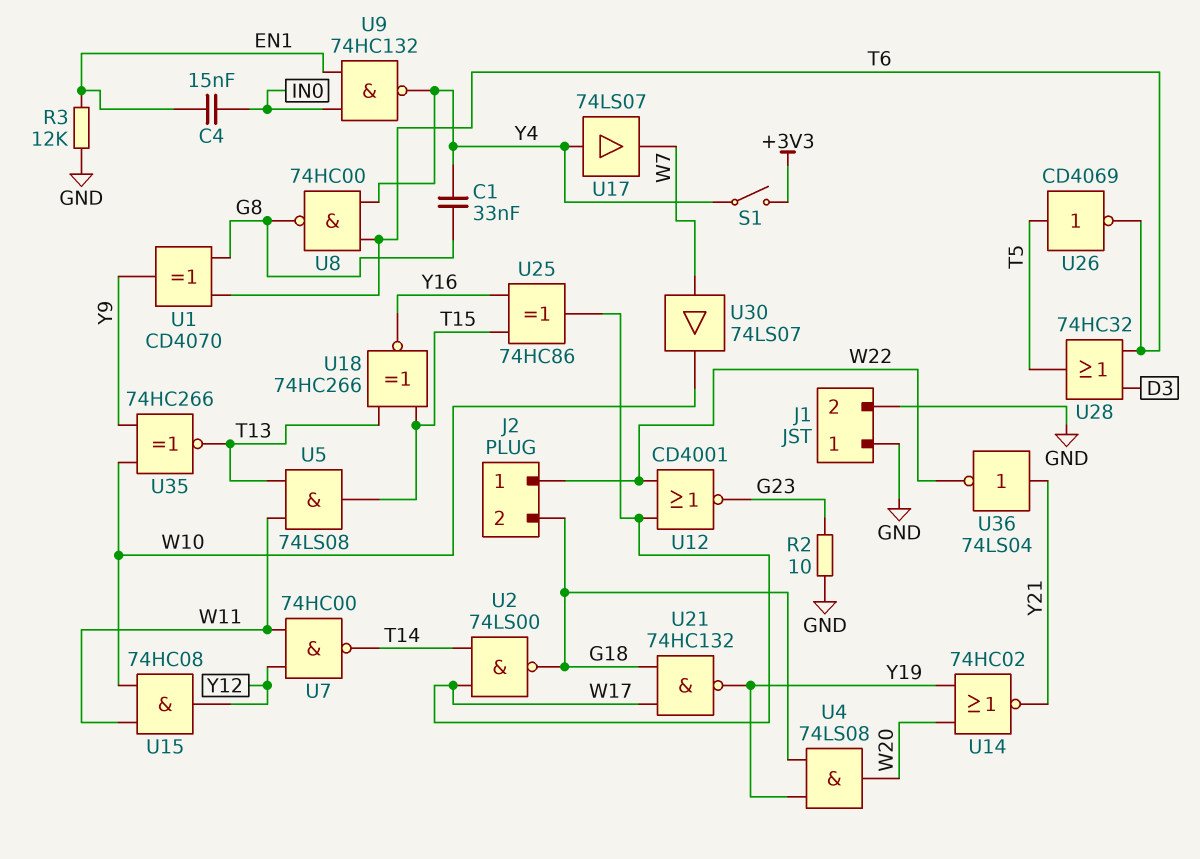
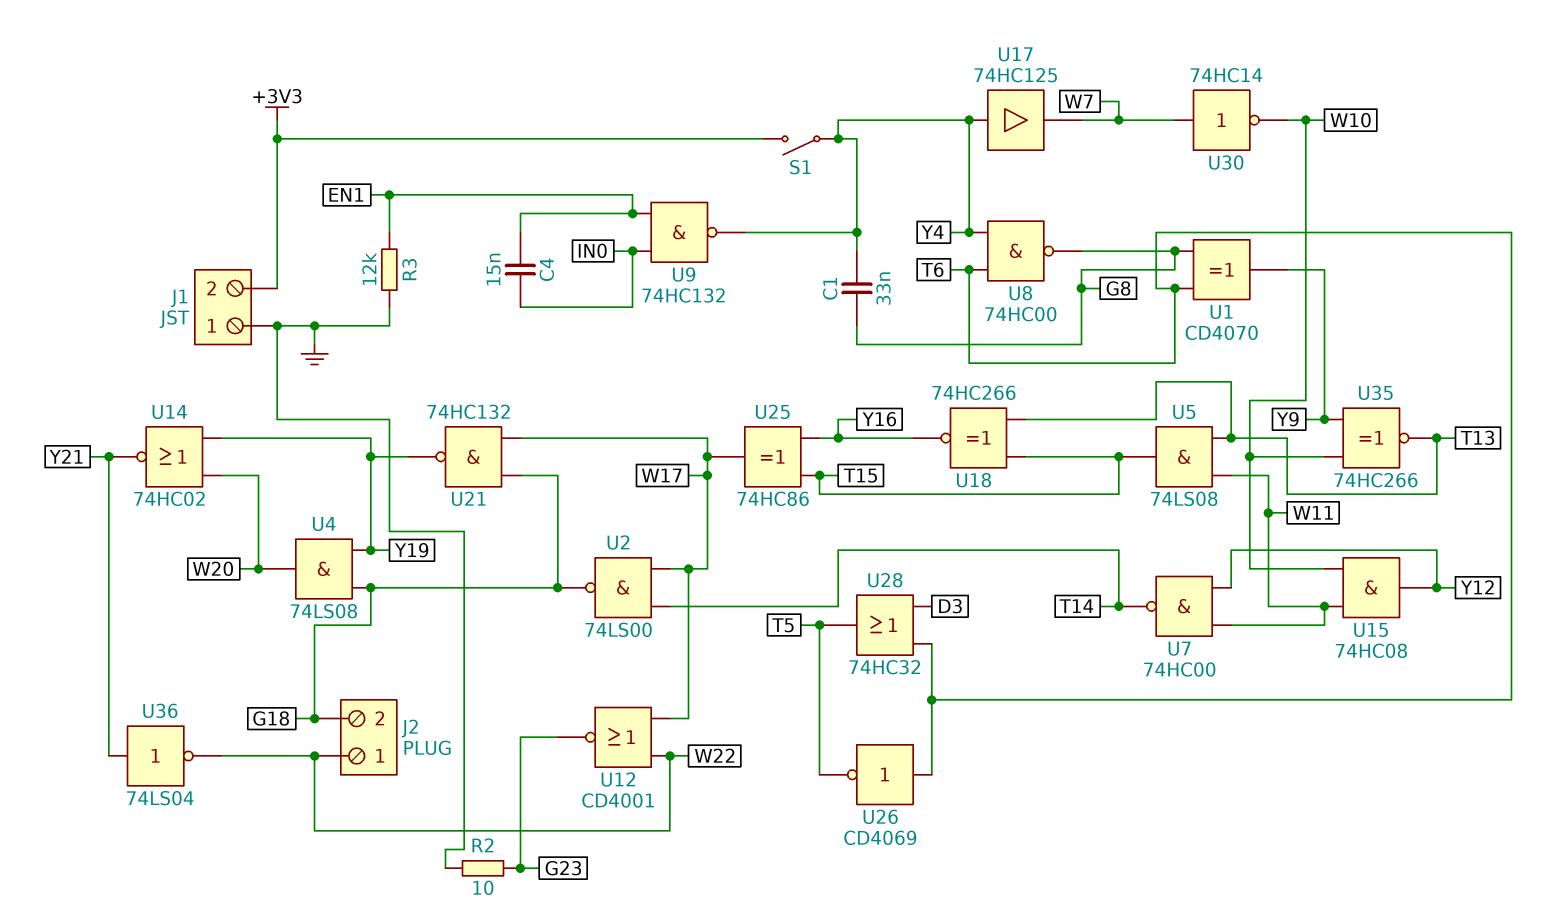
J1 pin 2: GND -> +3V3
U17: buffer 74LS07 (in Y4, out W7) -> buffer 74HC125 (in Y4, out W7)
U26: NOT CD4069 (in T5, out T6) -> NOT CD4069 (in T6, out T5)
U30: buffer 74LS07 (in W7, out W10) -> NOT 74HC14 (in W7, out W10)

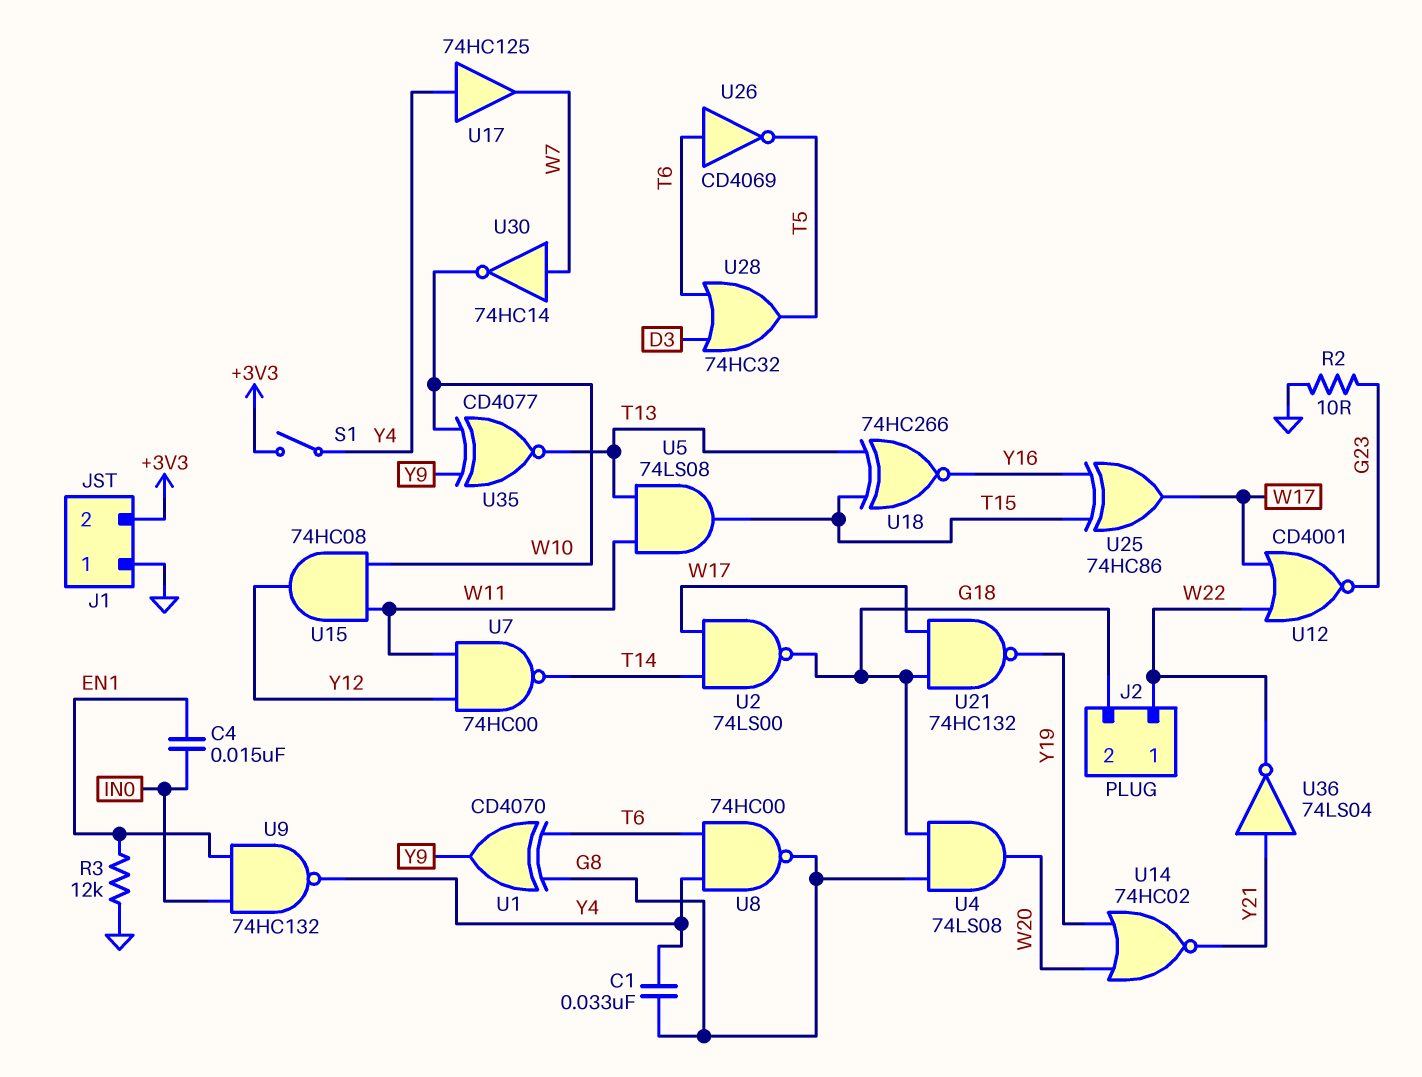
U4: AND 74LS08 (in G18, in Y19, out W20) -> AND 74LS08 (in G8, in G18, out W20)
U35: XNOR 74HC266 (in W10, in Y9, out T13) -> XNOR CD4077 (in W10, in Y9, out T13)

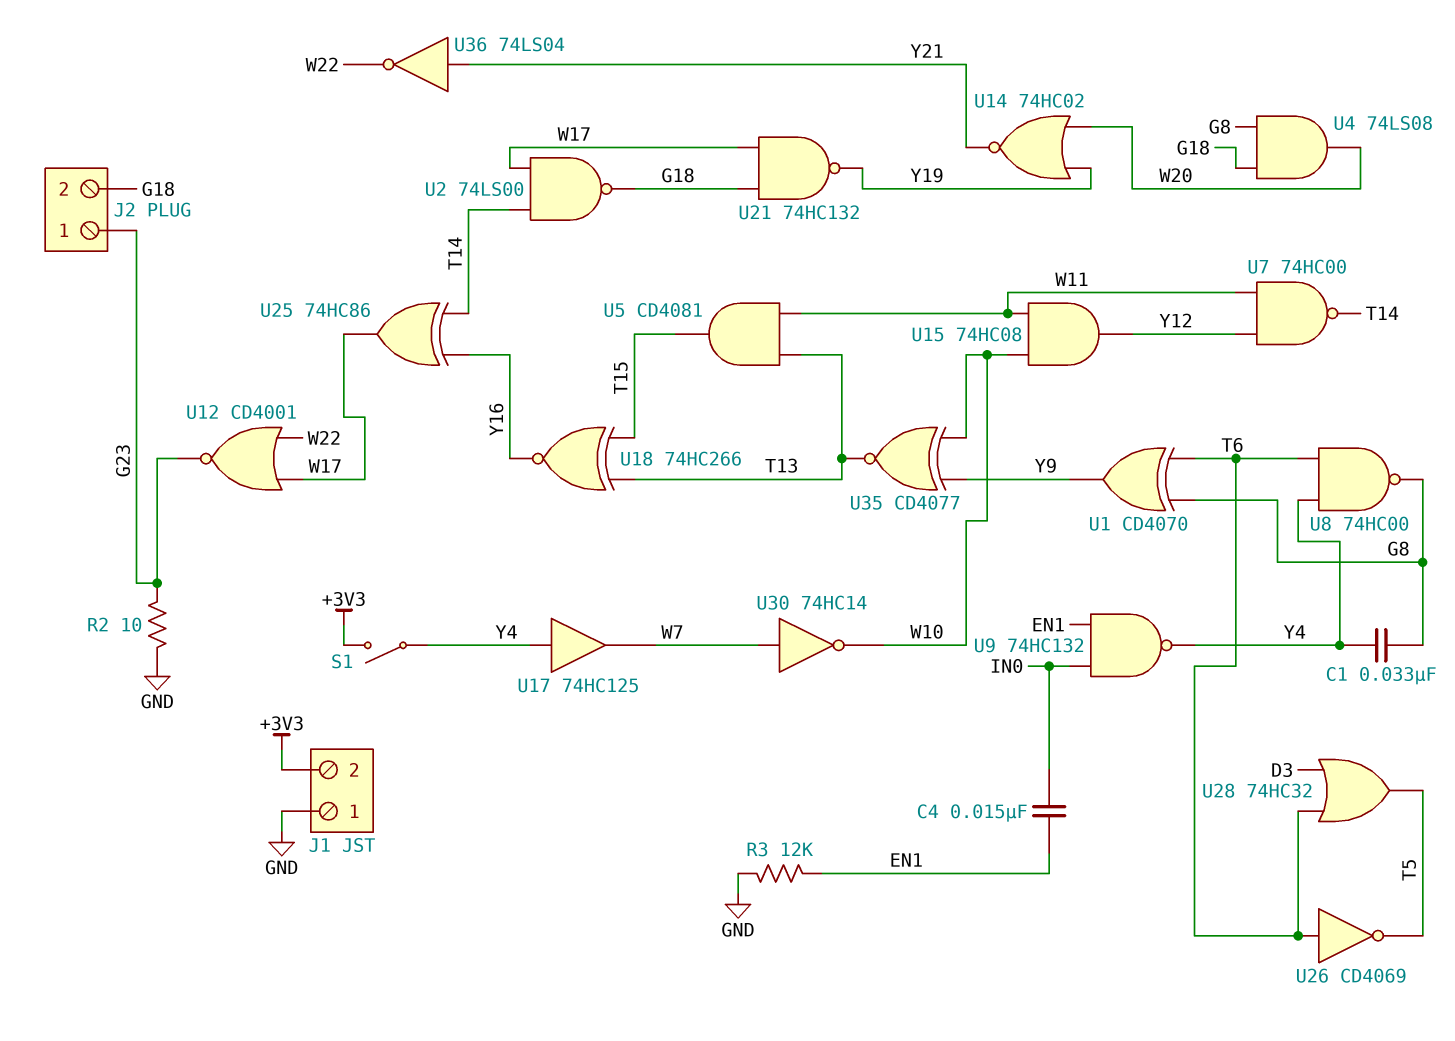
J2 pin 1: W22 -> G23
U5: AND 74LS08 (in T13, in W11, out T15) -> AND CD4081 (in T13, in W11, out T15)
U25: XOR 74HC86 (in T15, in Y16, out W17) -> XOR 74HC86 (in T14, in Y16, out W17)

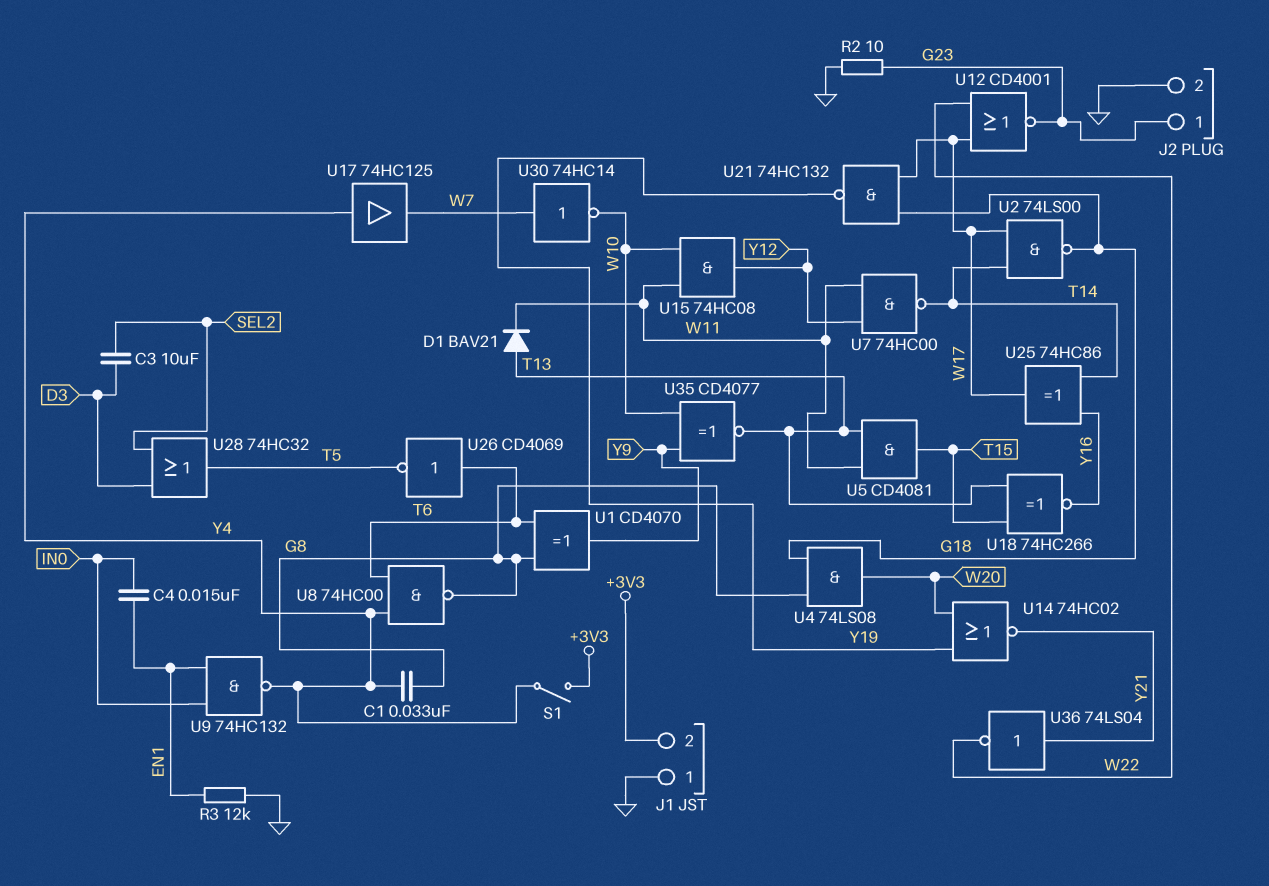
C3: none -> 10uF (D3, SEL2)
D1: none -> diode BAV21 (A T13, K W11)
J2 pin 2: G18 -> GND
U28: OR 74HC32 (in D3, in T6, out T5) -> OR 74HC32 (in D3, in SEL2, out T5)

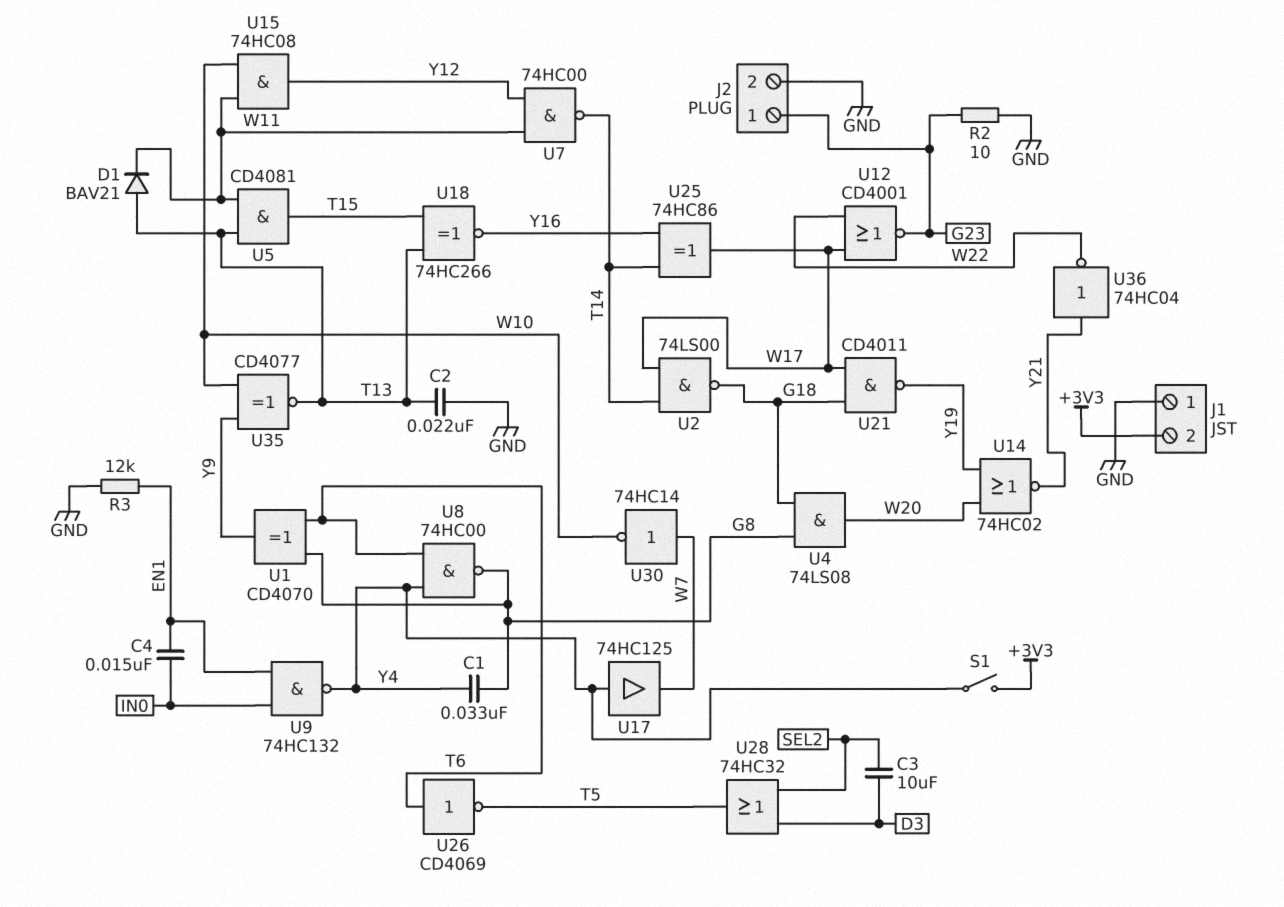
C2: none -> 22nF (GND, T13)
U21: NAND 74HC132 (in G18, in W17, out Y19) -> NAND CD4011 (in G18, in W17, out Y19)
U36: NOT 74LS04 (in Y21, out W22) -> NOT 74HC04 (in Y21, out W22)

